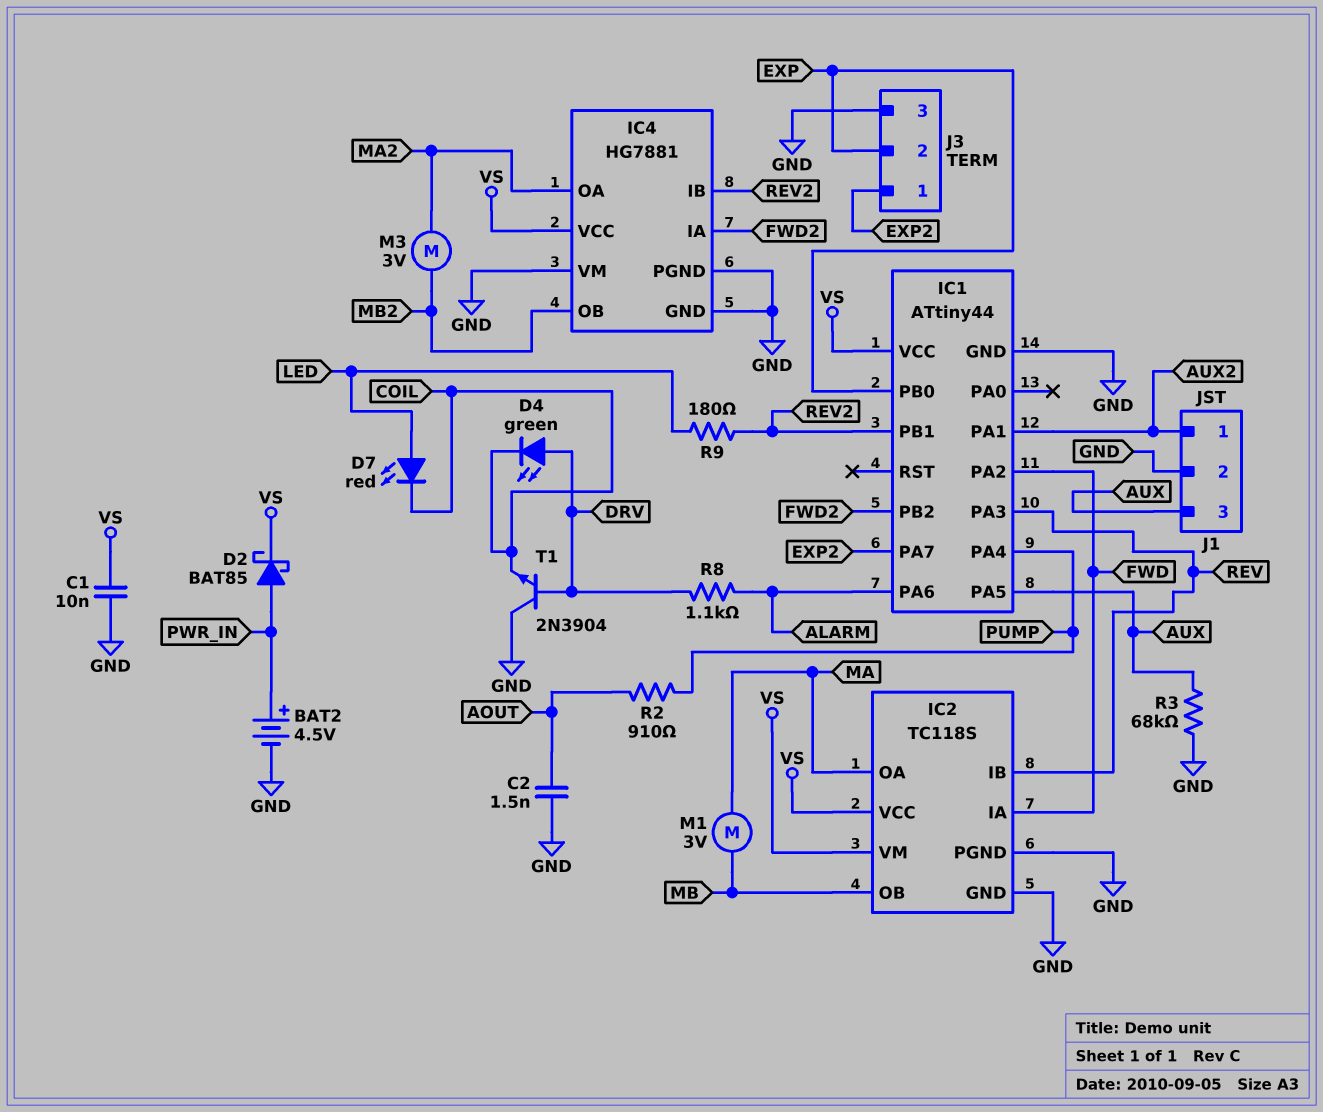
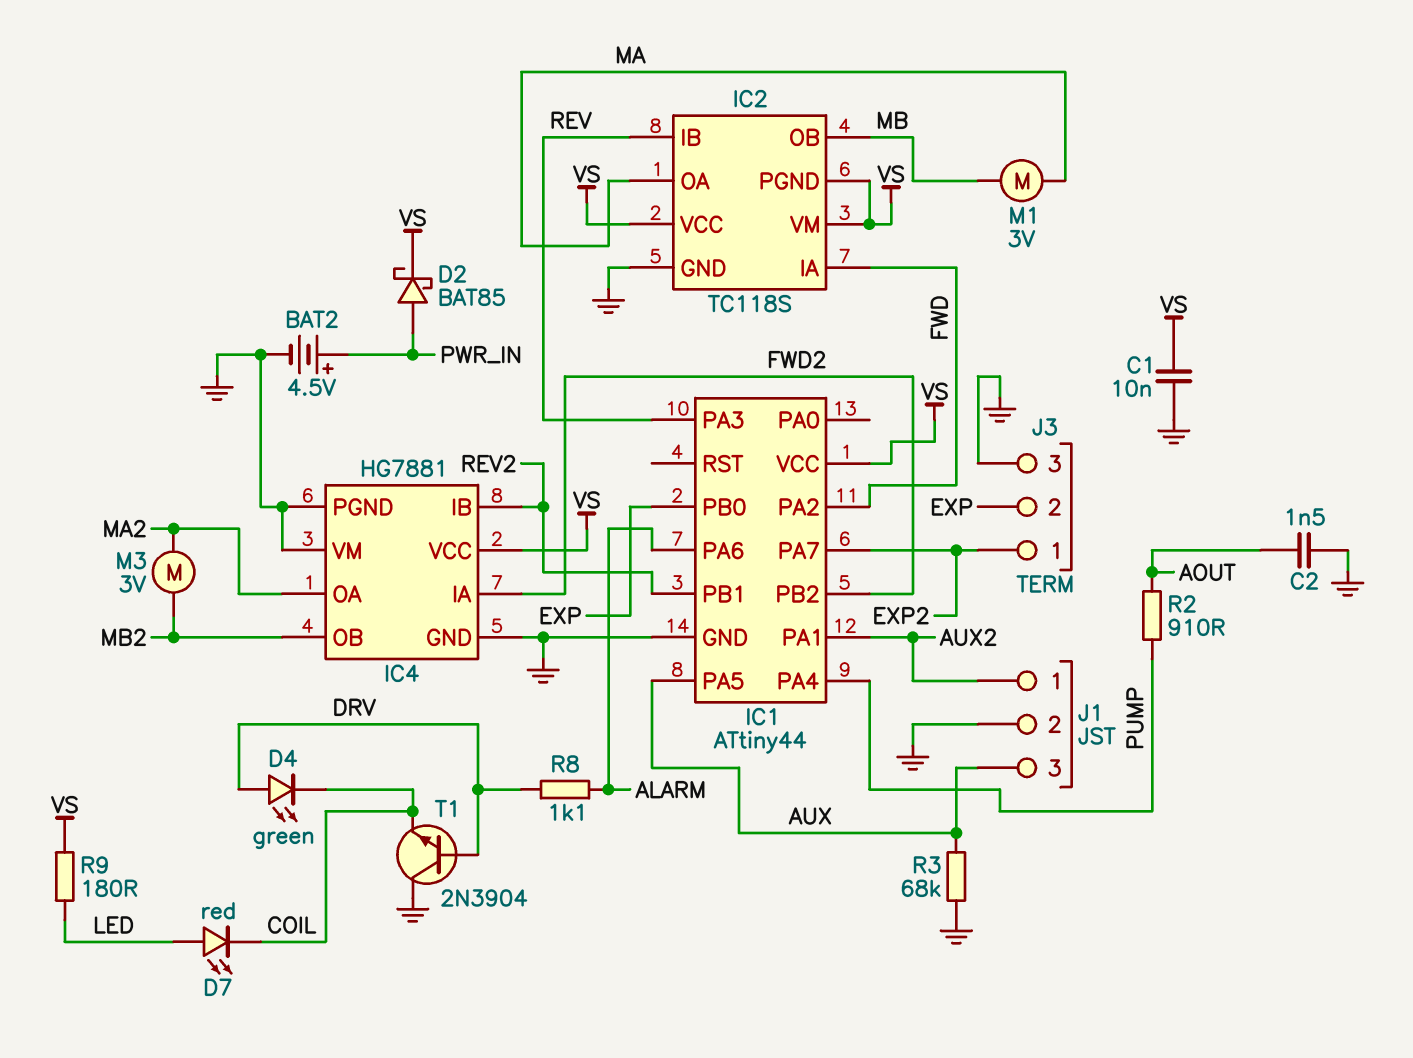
IC2 pin PGND: GND -> VS
R9: 180 (LED, REV2) -> 180 (LED, VS)

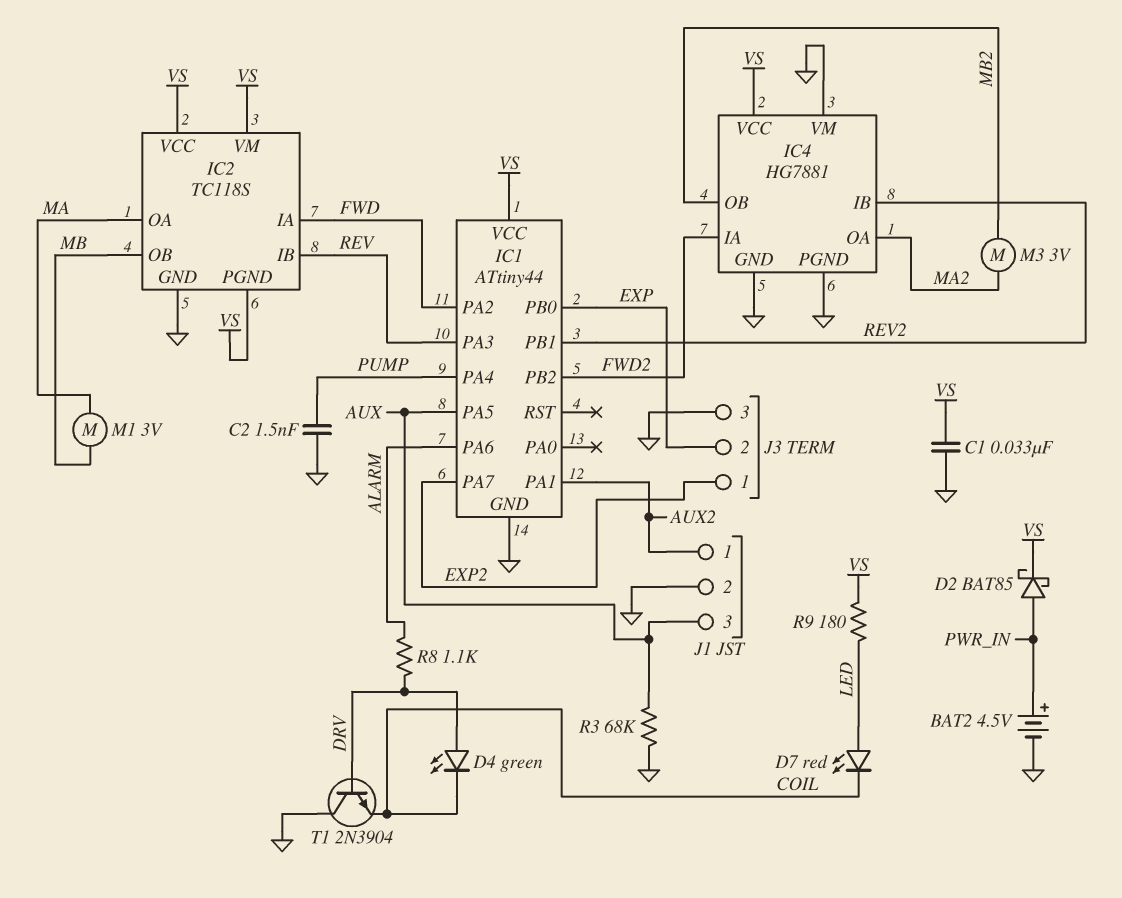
C1: 10nF (GND, VS) -> 33nF (GND, VS)
C2: 1.5nF (AOUT, GND) -> 1.5nF (GND, PUMP)
R2: 910 (AOUT, PUMP) -> none

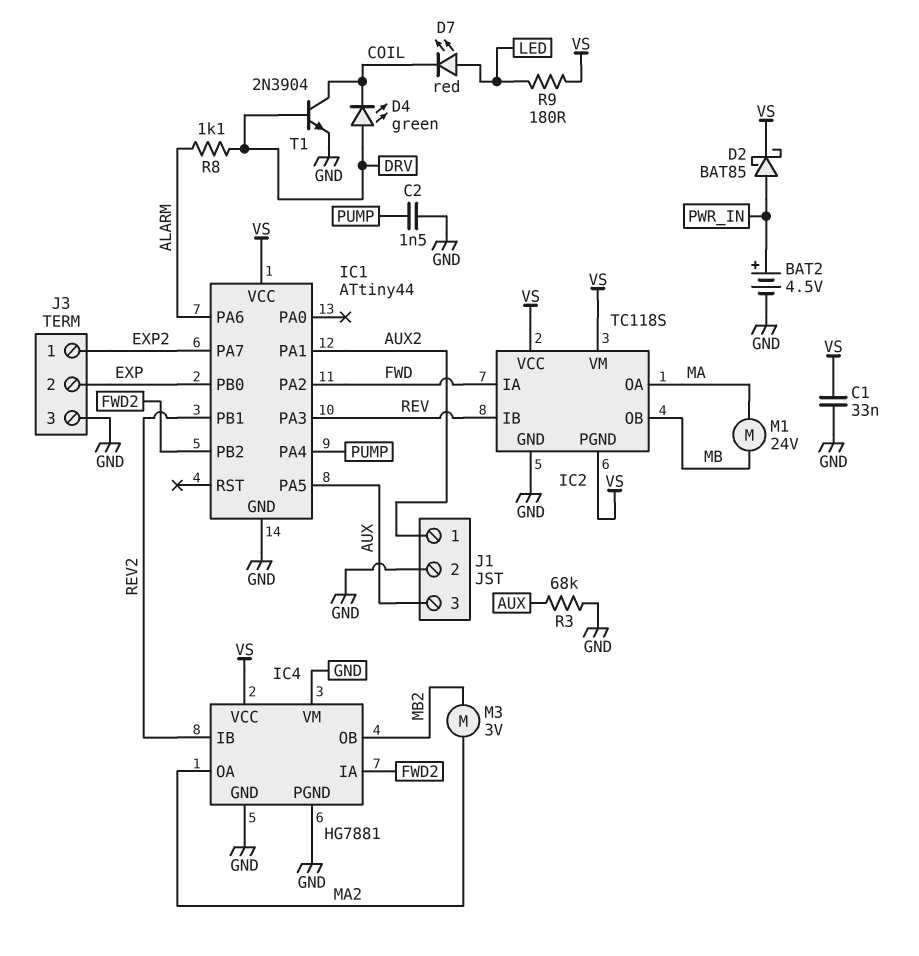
M1: motor 3V (MA, MB) -> motor 24V (MA, MB)
T1: NPN 2N3904 (B DRV, C GND, E COIL) -> NPN 2N3904 (B DRV, C COIL, E GND)

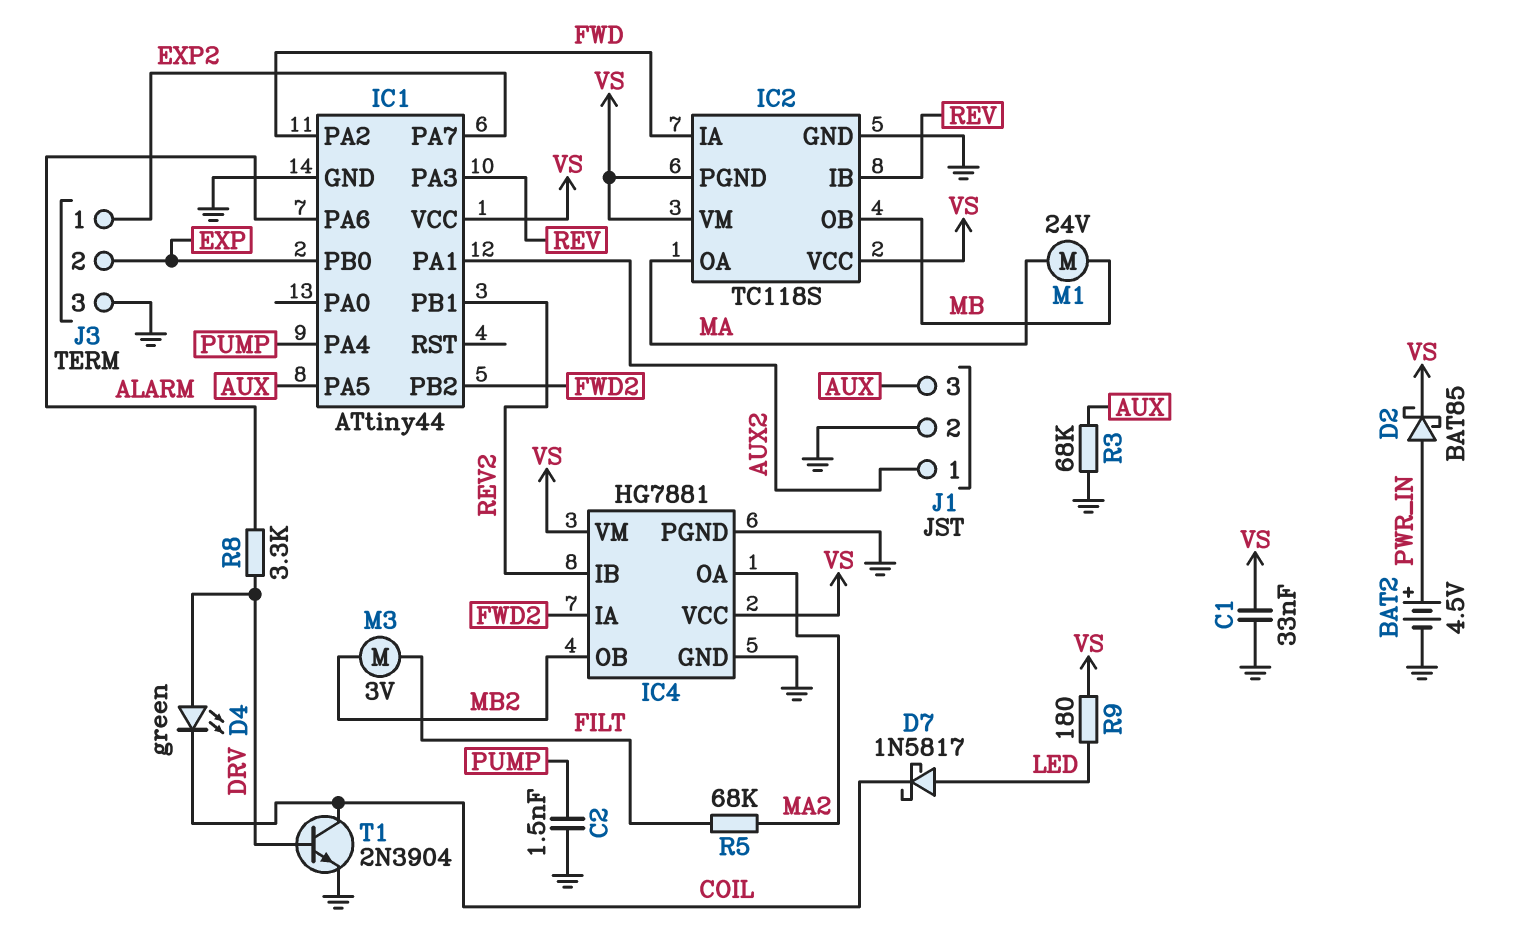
D7: LED red (A LED, K COIL) -> schottky 1N5817 (A LED, K COIL)
IC4 pin VM: GND -> VS
M3: motor 3V (MA2, MB2) -> motor 3V (FILT, MB2)
R5: none -> 68k (FILT, MA2)
R8: 1.1k (ALARM, DRV) -> 3.3k (ALARM, DRV)

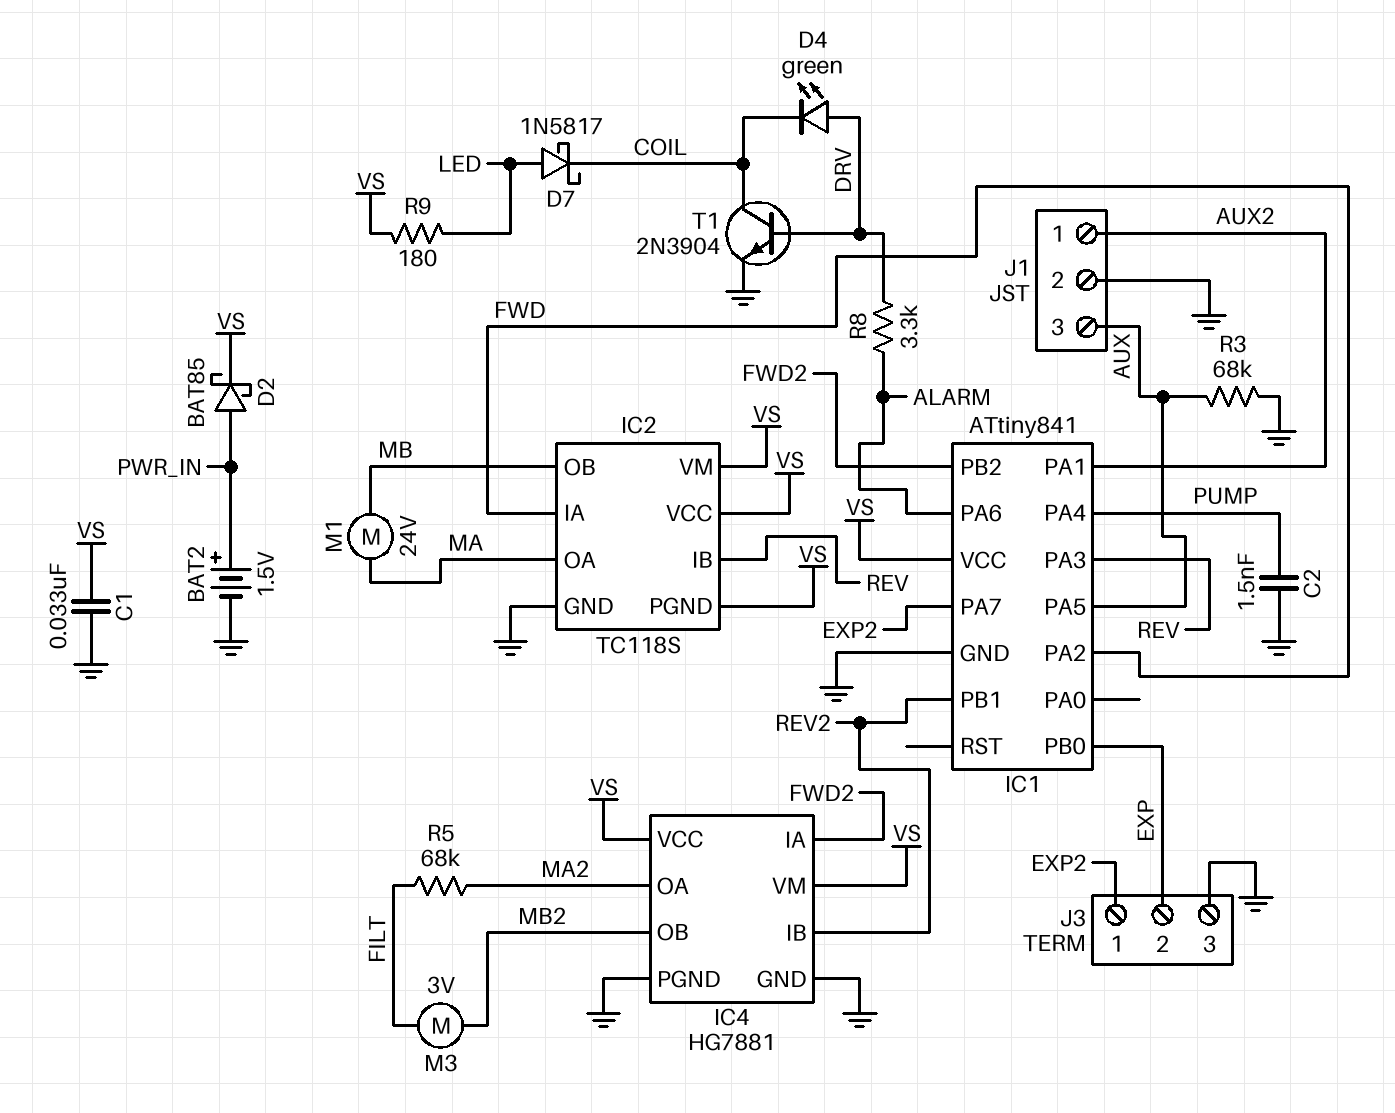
BAT2: 4.5V (plus PWR_IN, minus GND) -> 1.5V (plus PWR_IN, minus GND)
IC1: ATtiny44 -> ATtiny841

